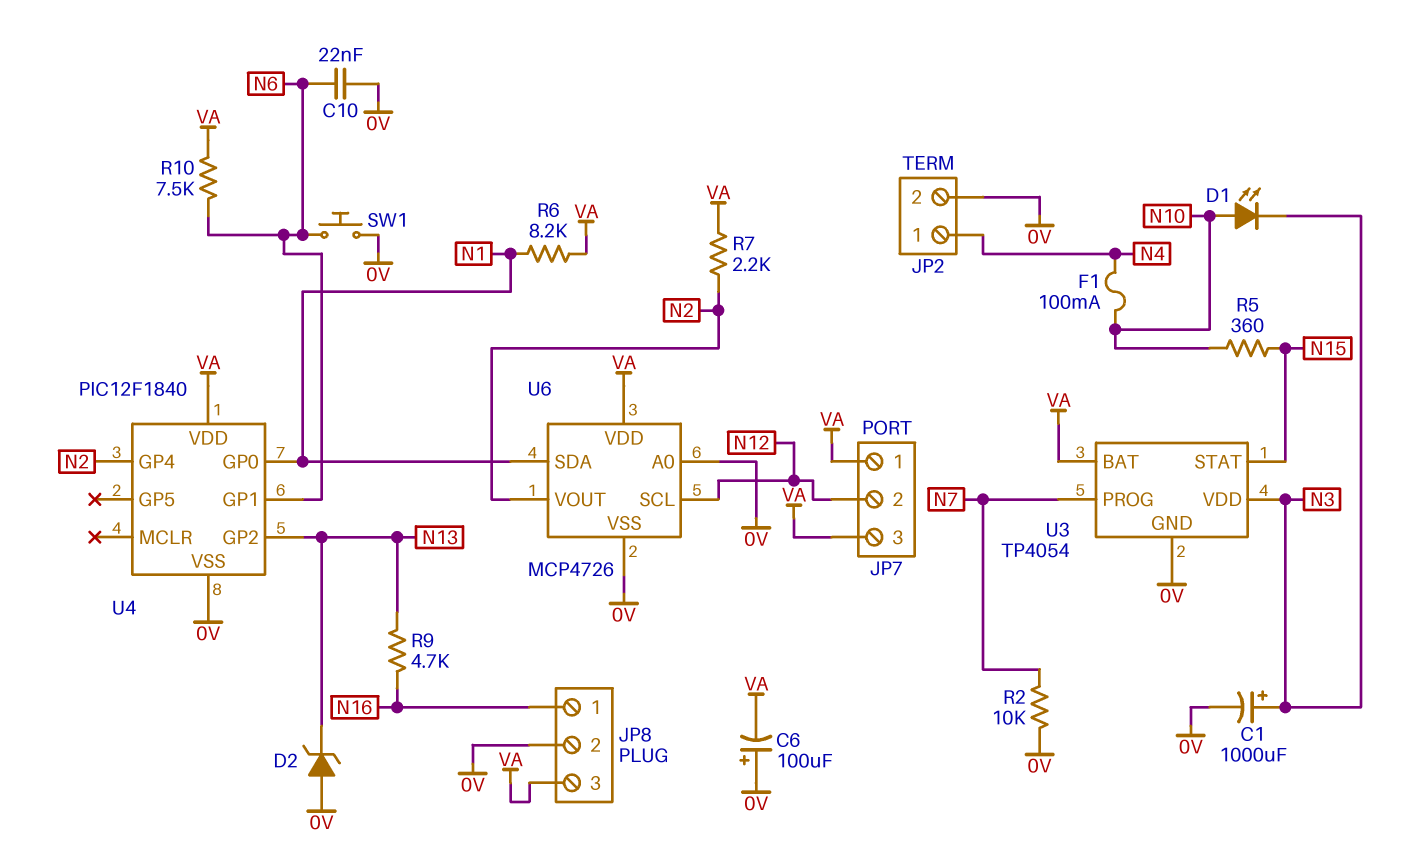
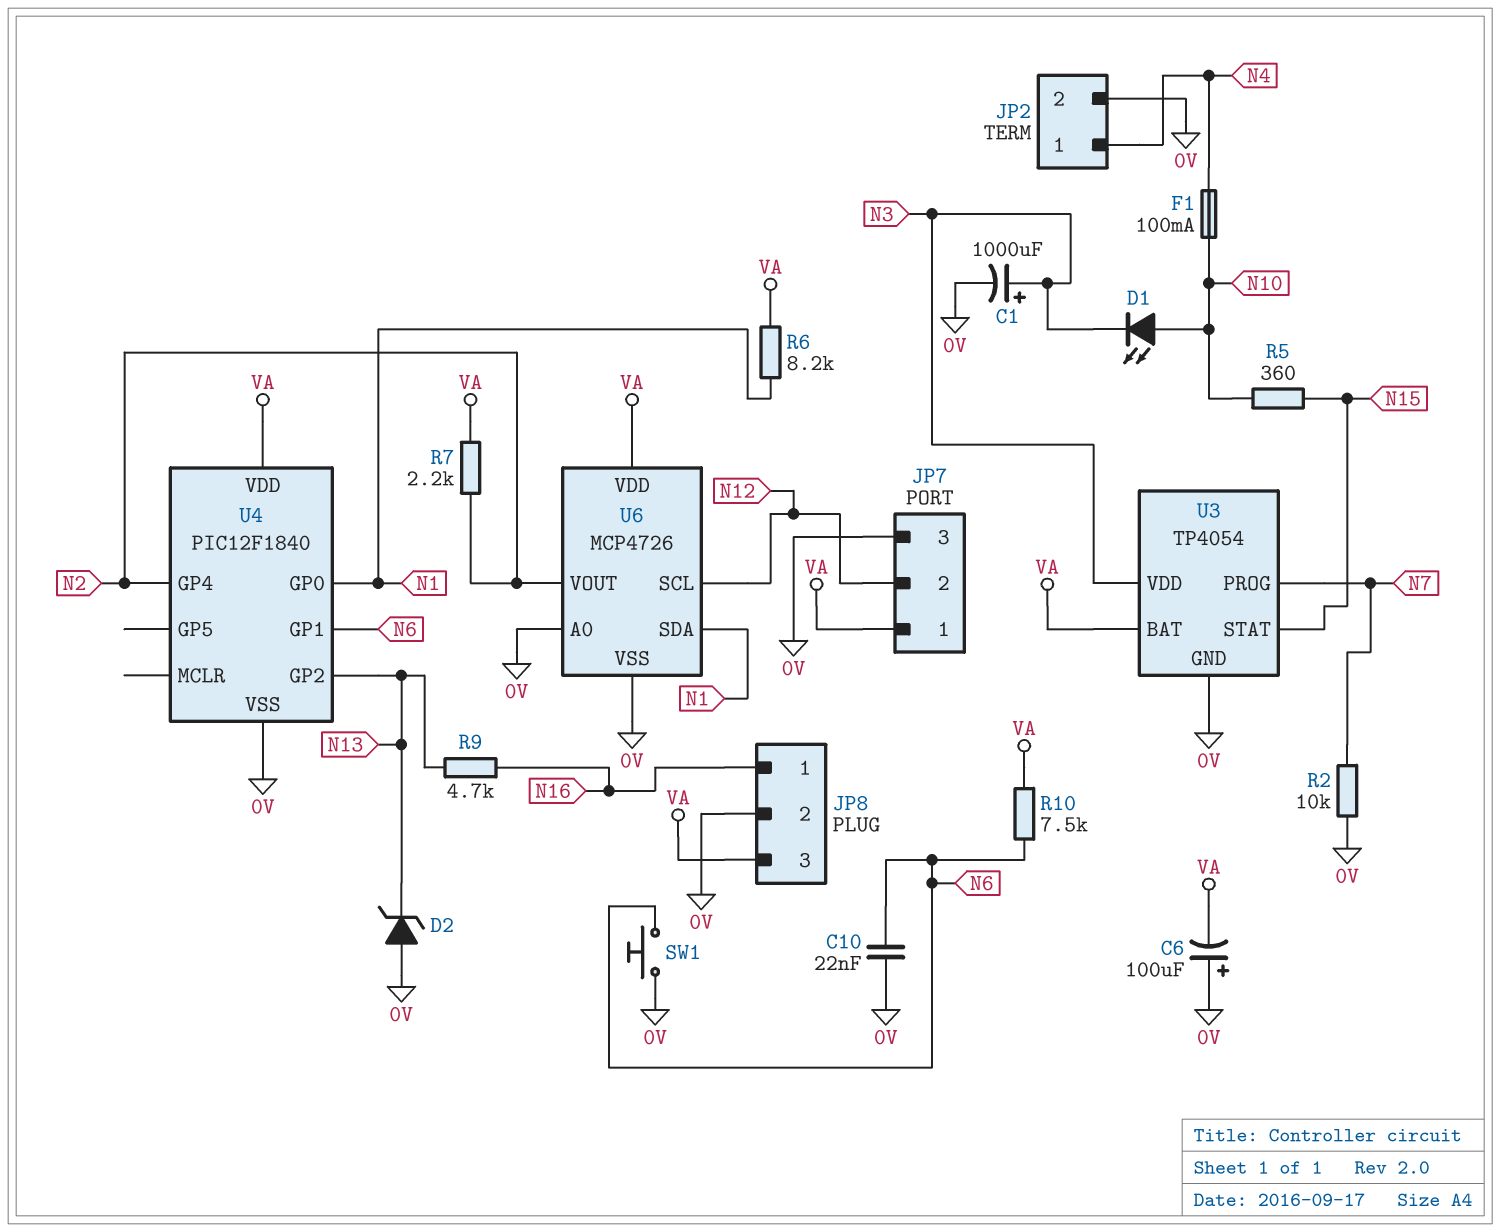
JP7 pin 3: VA -> 0V

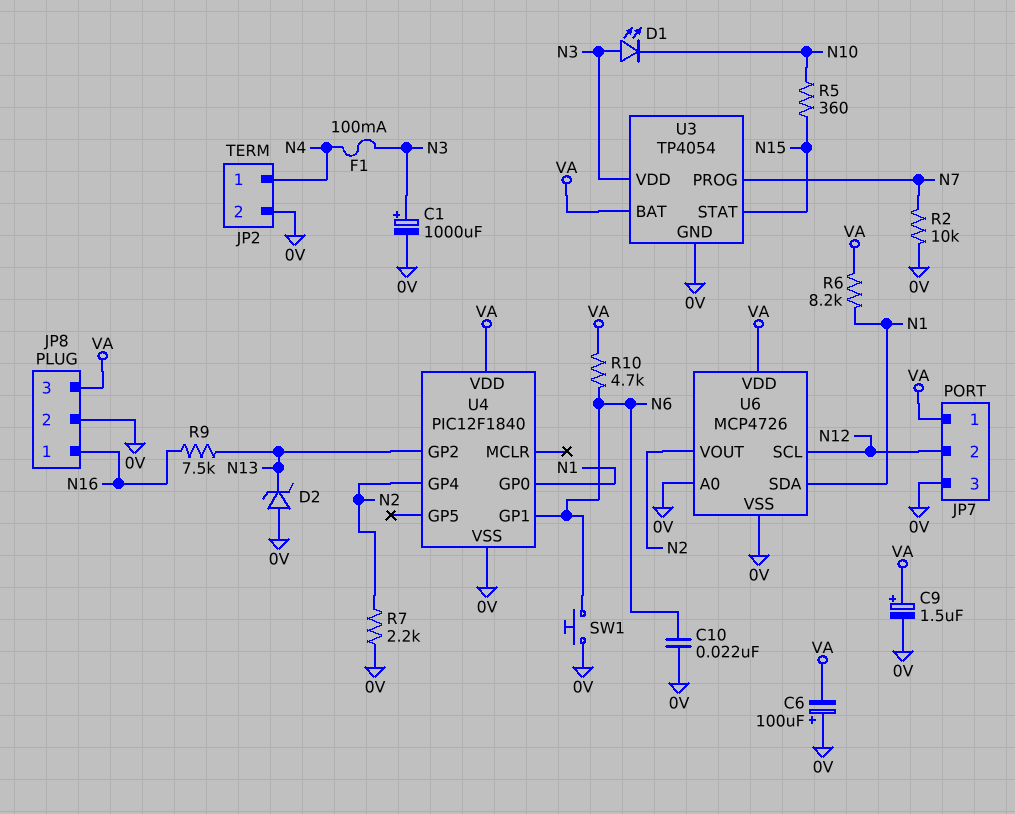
C9: none -> 1.5uF (plus VA, minus 0V)
D1: LED (A N10, K N3) -> LED (A N3, K N10)
F1: 100mA (N4, N10) -> 100mA (N3, N4)
R7: 2.2k (N2, VA) -> 2.2k (0V, N2)
R9: 4.7k (N13, N16) -> 7.5k (N13, N16)
R10: 7.5k (N6, VA) -> 4.7k (N6, VA)

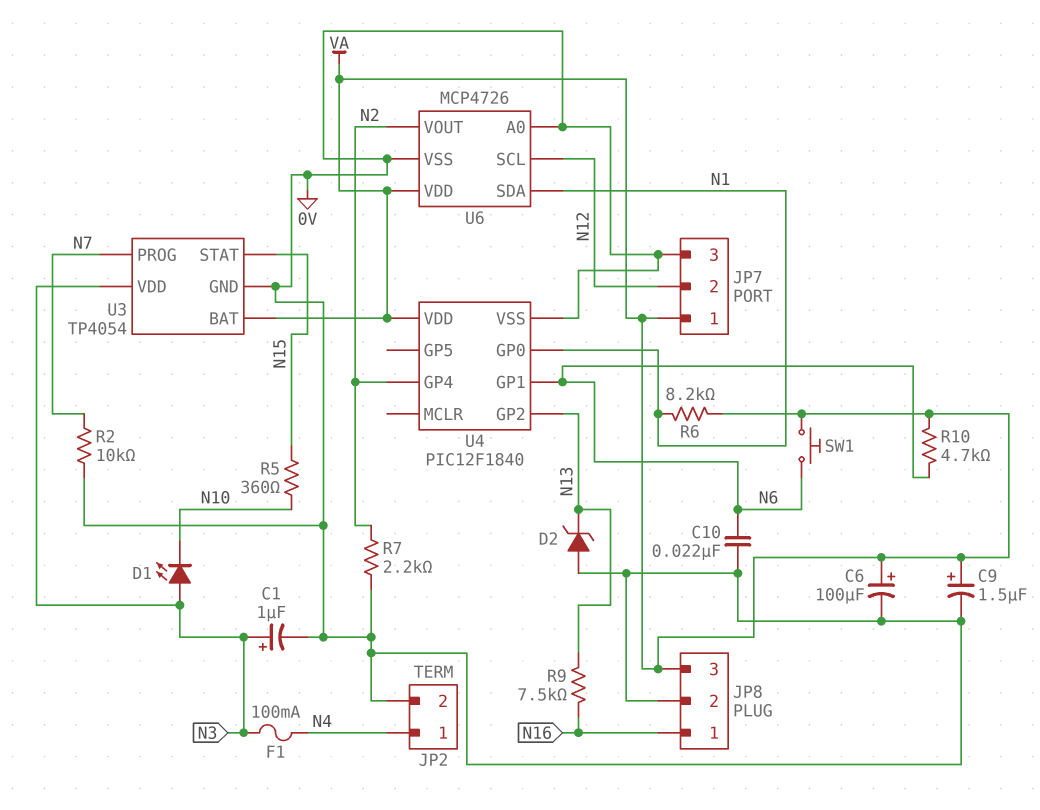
C1: 1000uF (plus N3, minus 0V) -> 1uF (plus N3, minus 0V)
C6: 100uF (plus 0V, minus VA) -> 100uF (plus VA, minus 0V)
SW1: button (0V, N6) -> button (N6, VA)

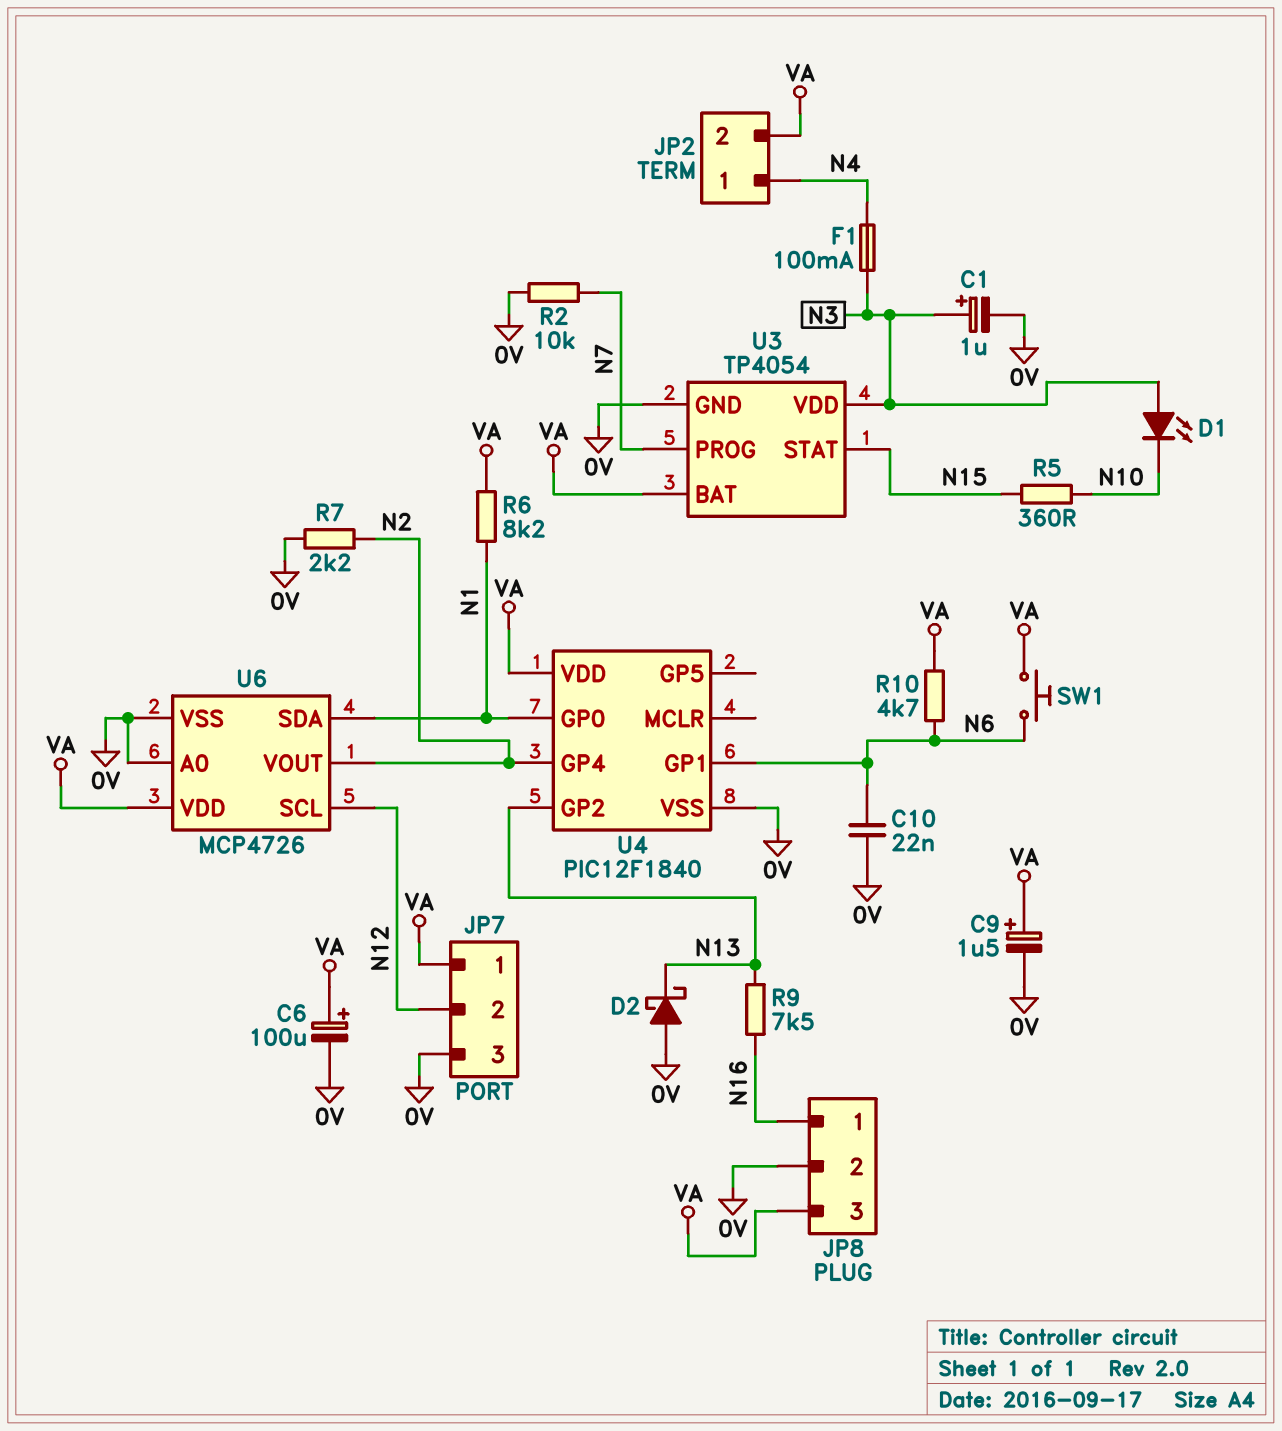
D2: zener (A 0V, K N13) -> schottky (A 0V, K N13)
JP2 pin 2: 0V -> VA

